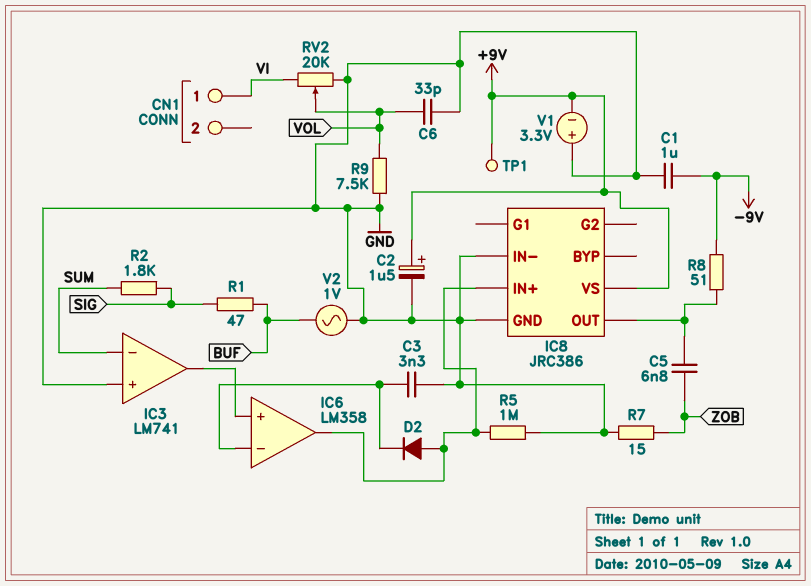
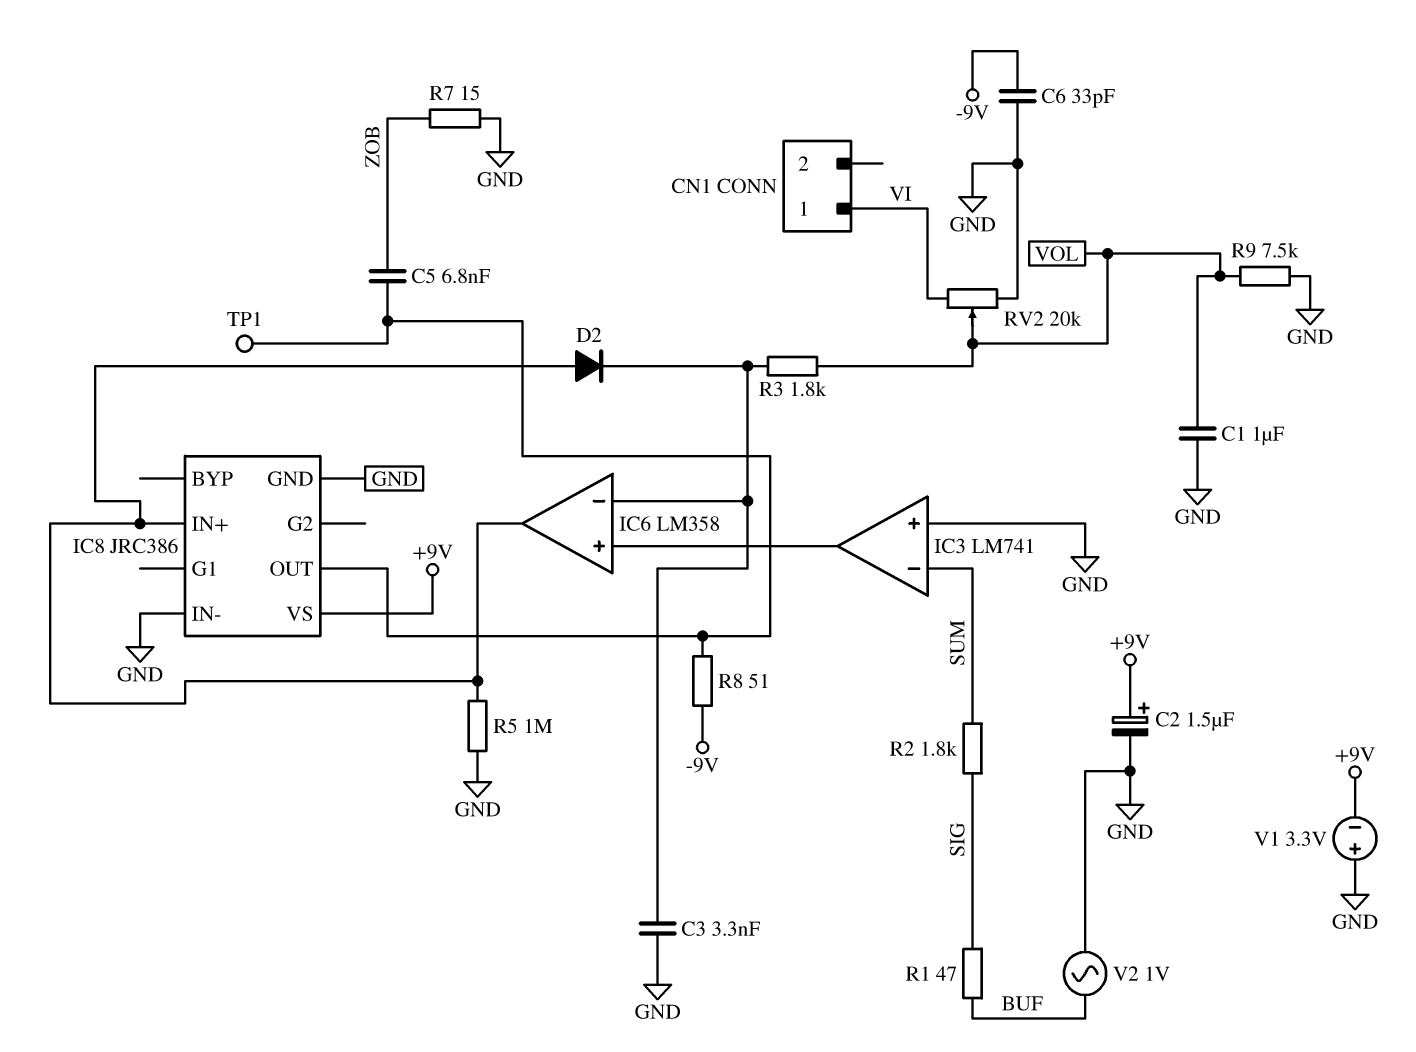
C1: 1uF (-9V, GND) -> 1uF (GND, VOL)
C6: 33pF (GND, VOL) -> 33pF (-9V, GND)
R3: none -> 1.8k (IC6/in-, VOL)
TP1: test point (+9V) -> test point (IC8/OUT)

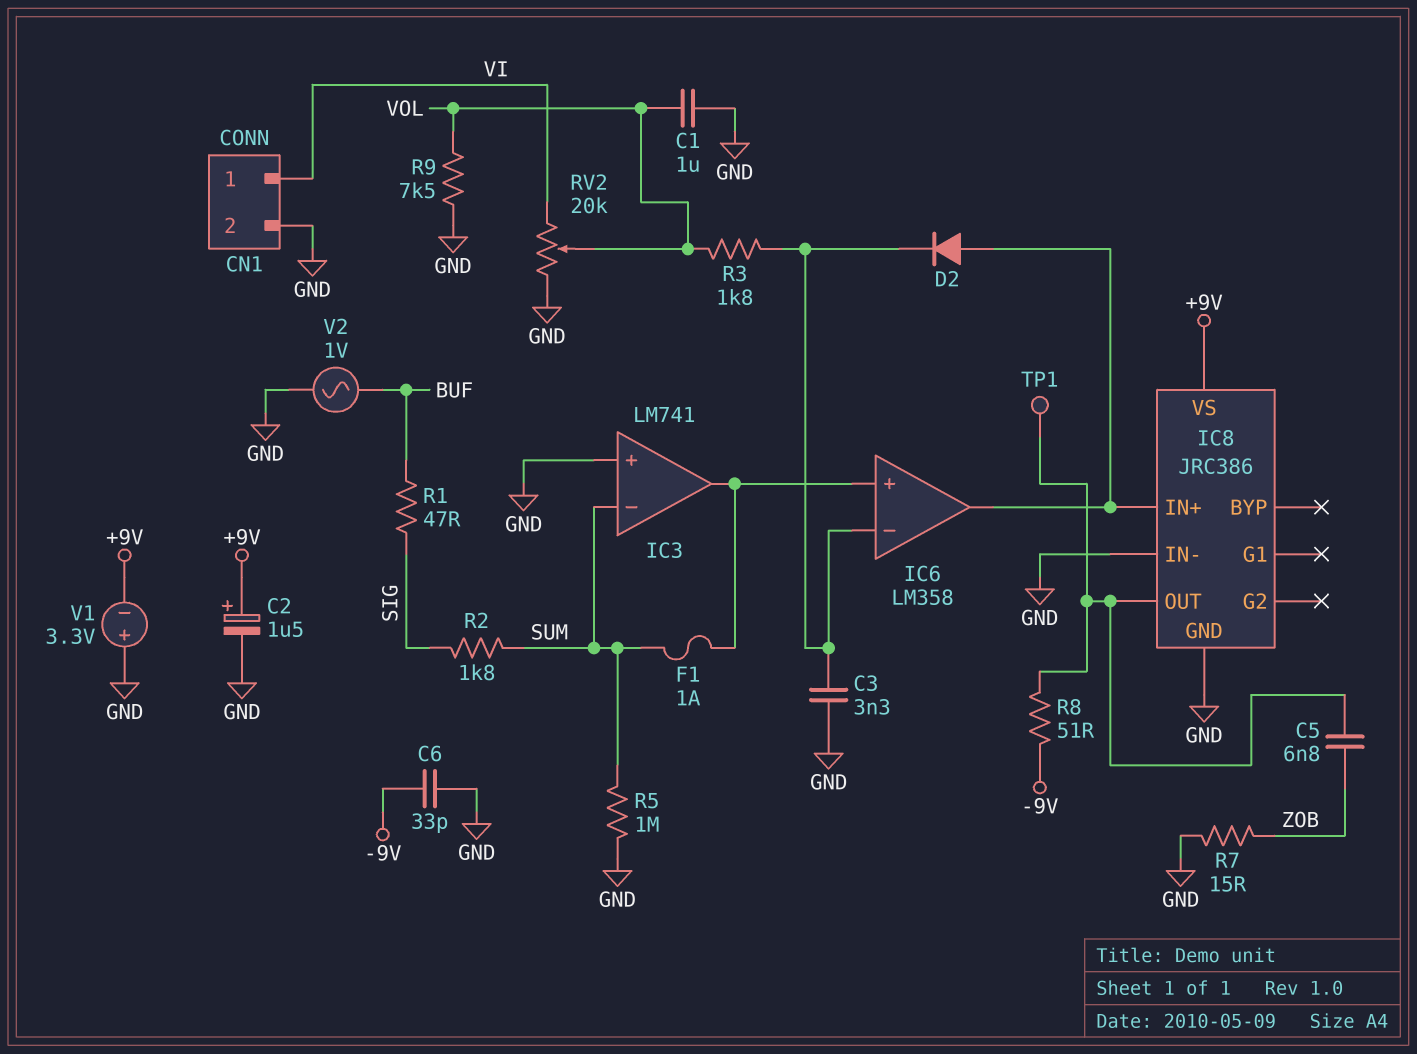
CN1 pin 2: none -> GND
F1: none -> 1A (IC3/out, SUM)
R5: 1M (GND, IC6/out) -> 1M (GND, SUM)

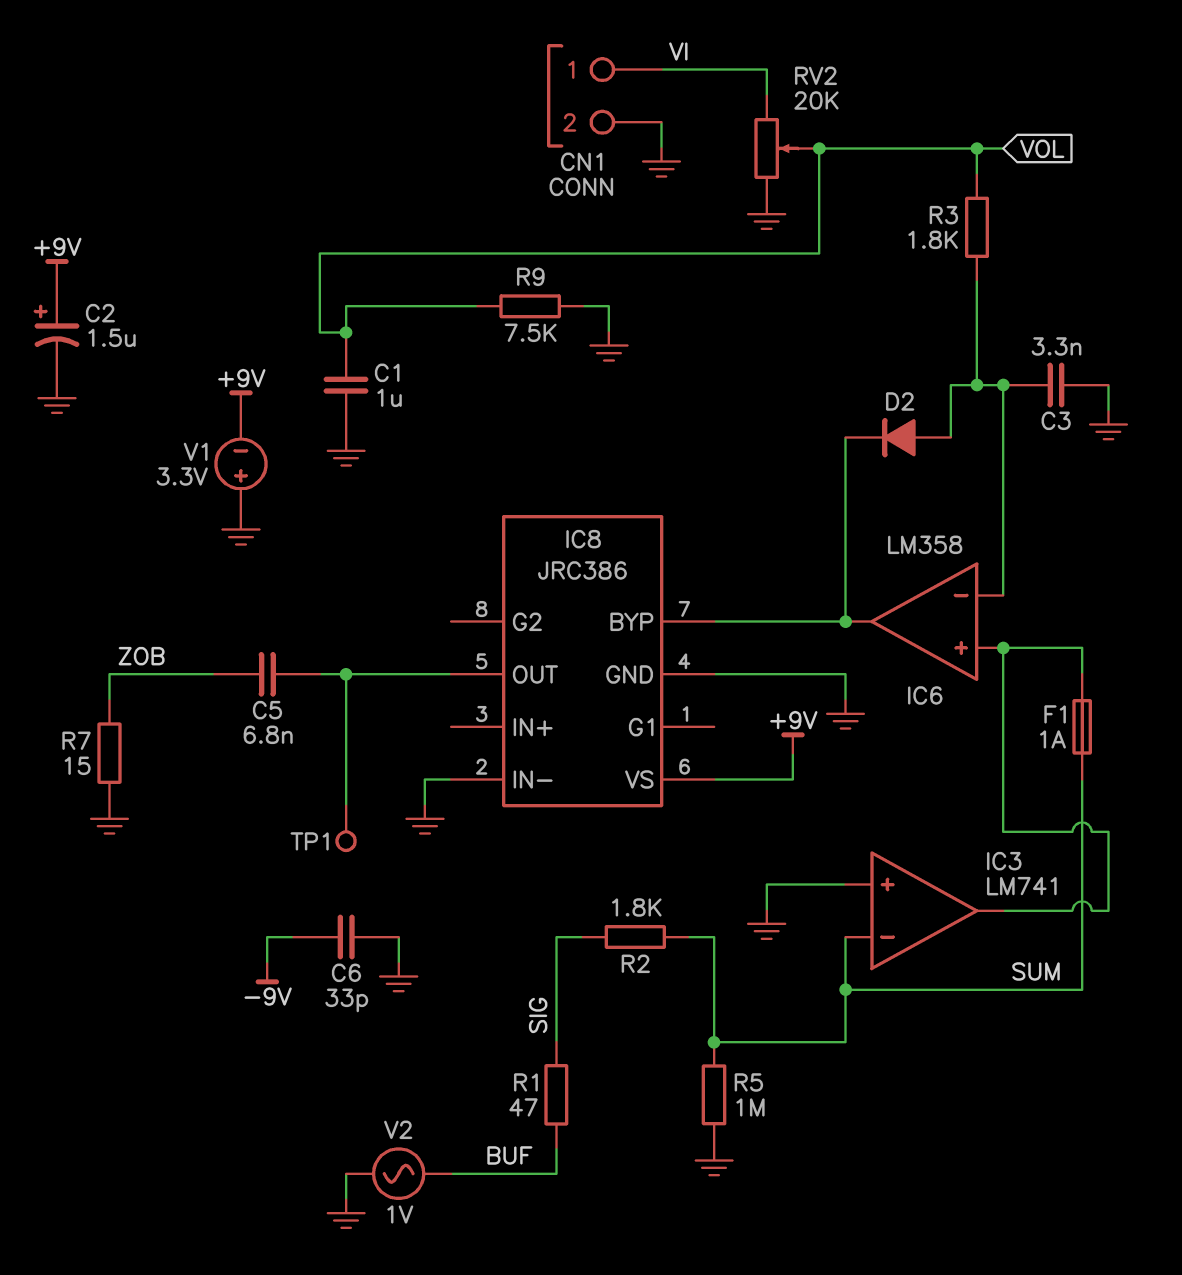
D2: diode (A IC6/out, K IC6/in-) -> diode (A IC6/in-, K IC6/out)
IC8 pin BYP: none -> IC6/out
IC8 pin IN+: IC6/out -> none
R8: 51 (-9V, IC8/OUT) -> none

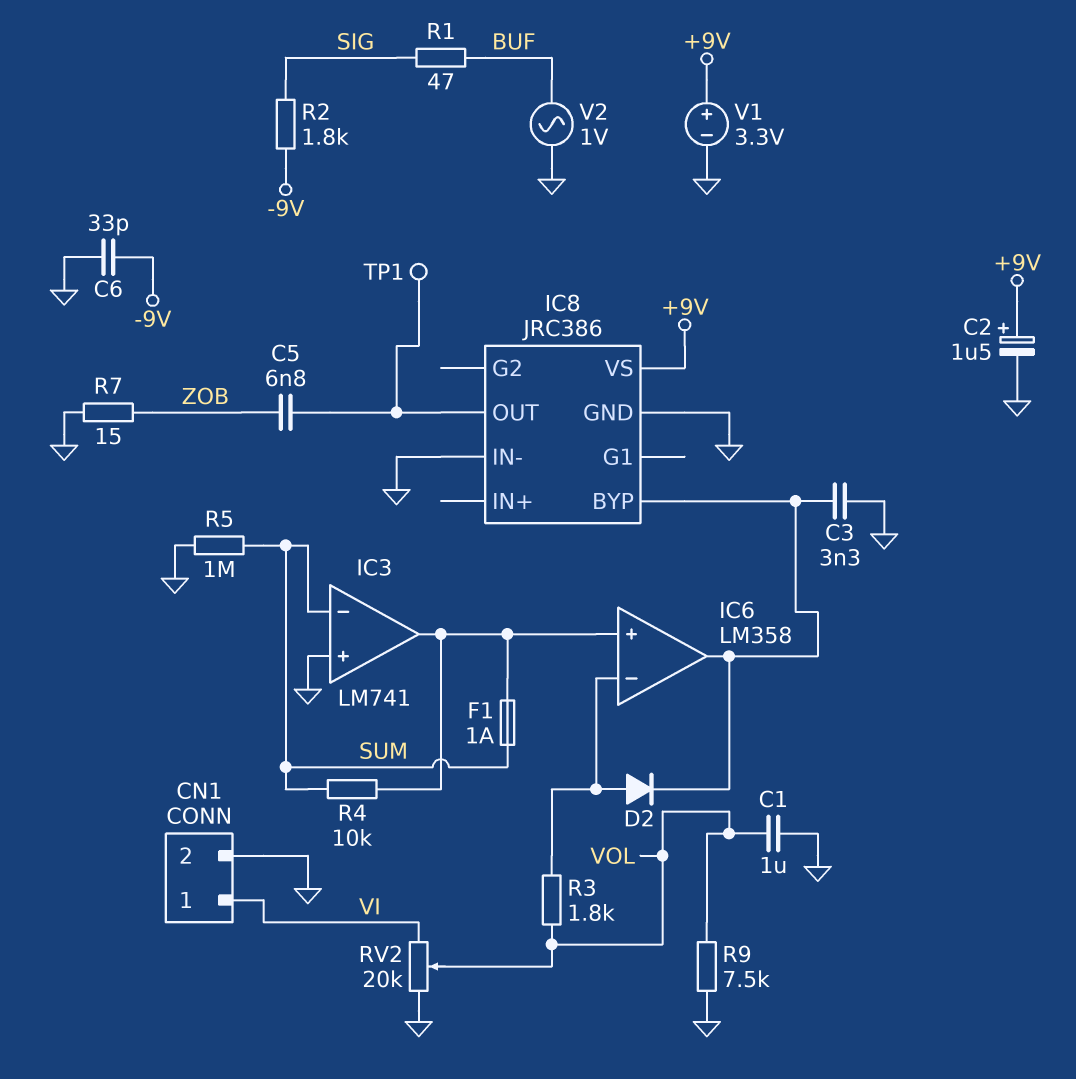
C3: 3.3nF (GND, IC6/in-) -> 3.3nF (GND, IC6/out)
R2: 1.8k (SIG, SUM) -> 1.8k (-9V, SIG)
R4: none -> 10k (IC3/out, SUM)
V1: 3.3V (plus GND, minus +9V) -> 3.3V (plus +9V, minus GND)

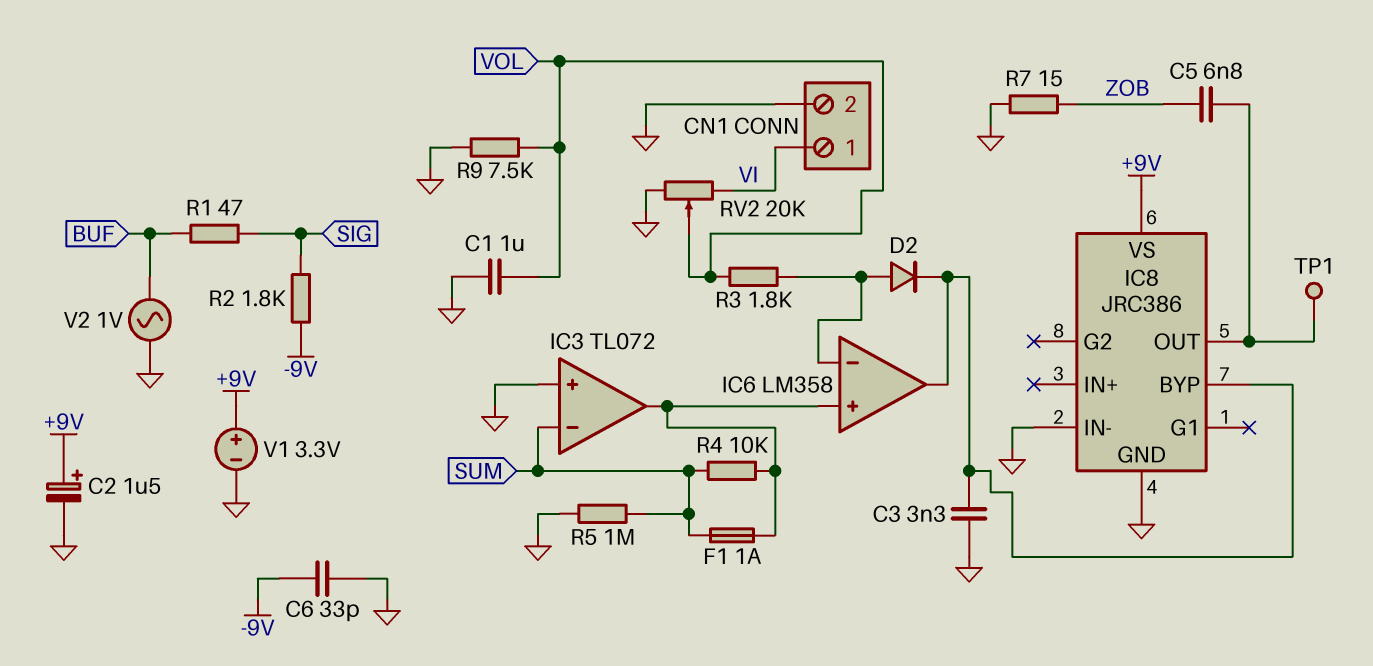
IC3: LM741 -> TL072

